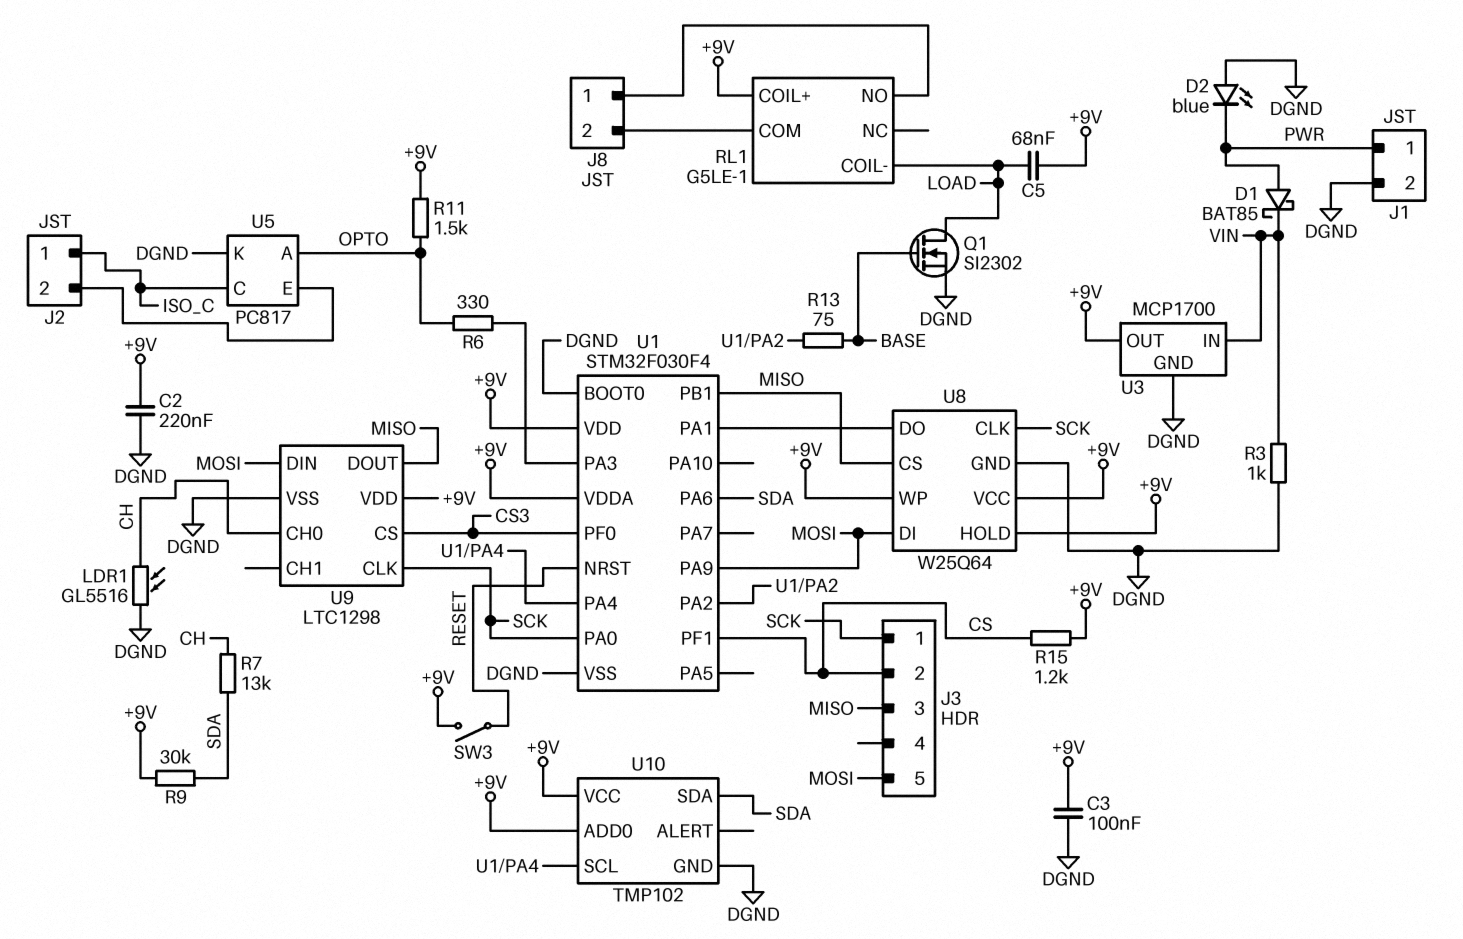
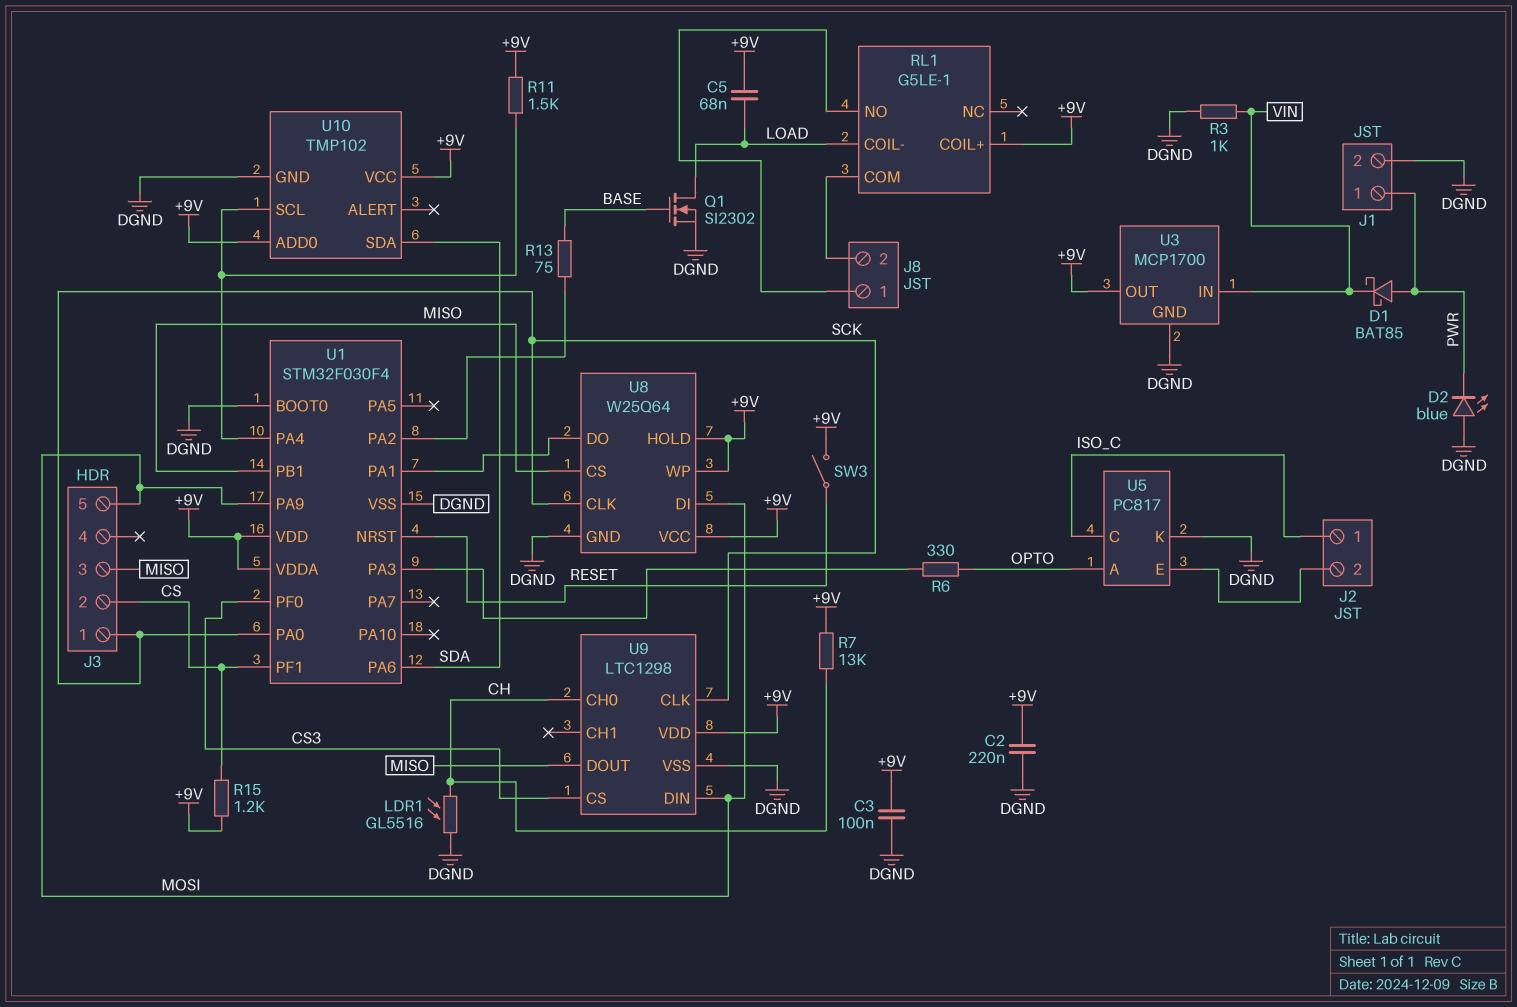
R7: 13k (CH, SDA) -> 13k (+9V, CH)
R9: 30k (+9V, SDA) -> none
R11: 1.5k (+9V, OPTO) -> 1.5k (+9V, U1/PA4)

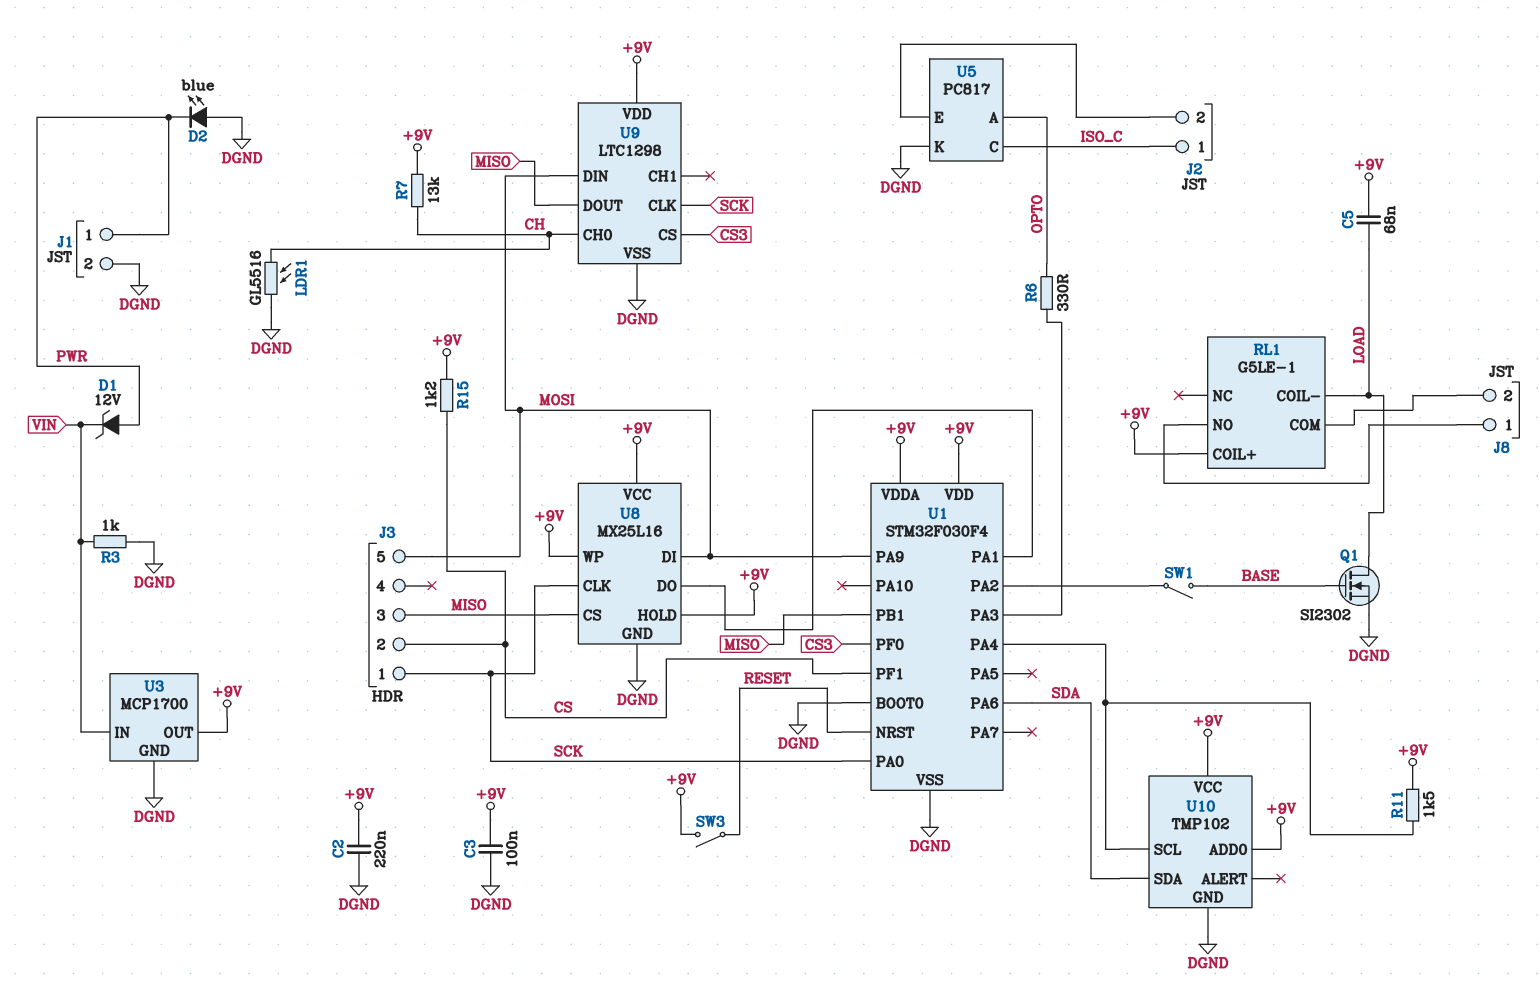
D1: schottky BAT85 (A PWR, K VIN) -> zener 12V (A PWR, K VIN)
R13: 75 (BASE, U1/PA2) -> none
SW1: none -> switch (BASE, U1/PA2)
U8: W25Q64 -> MX25L16

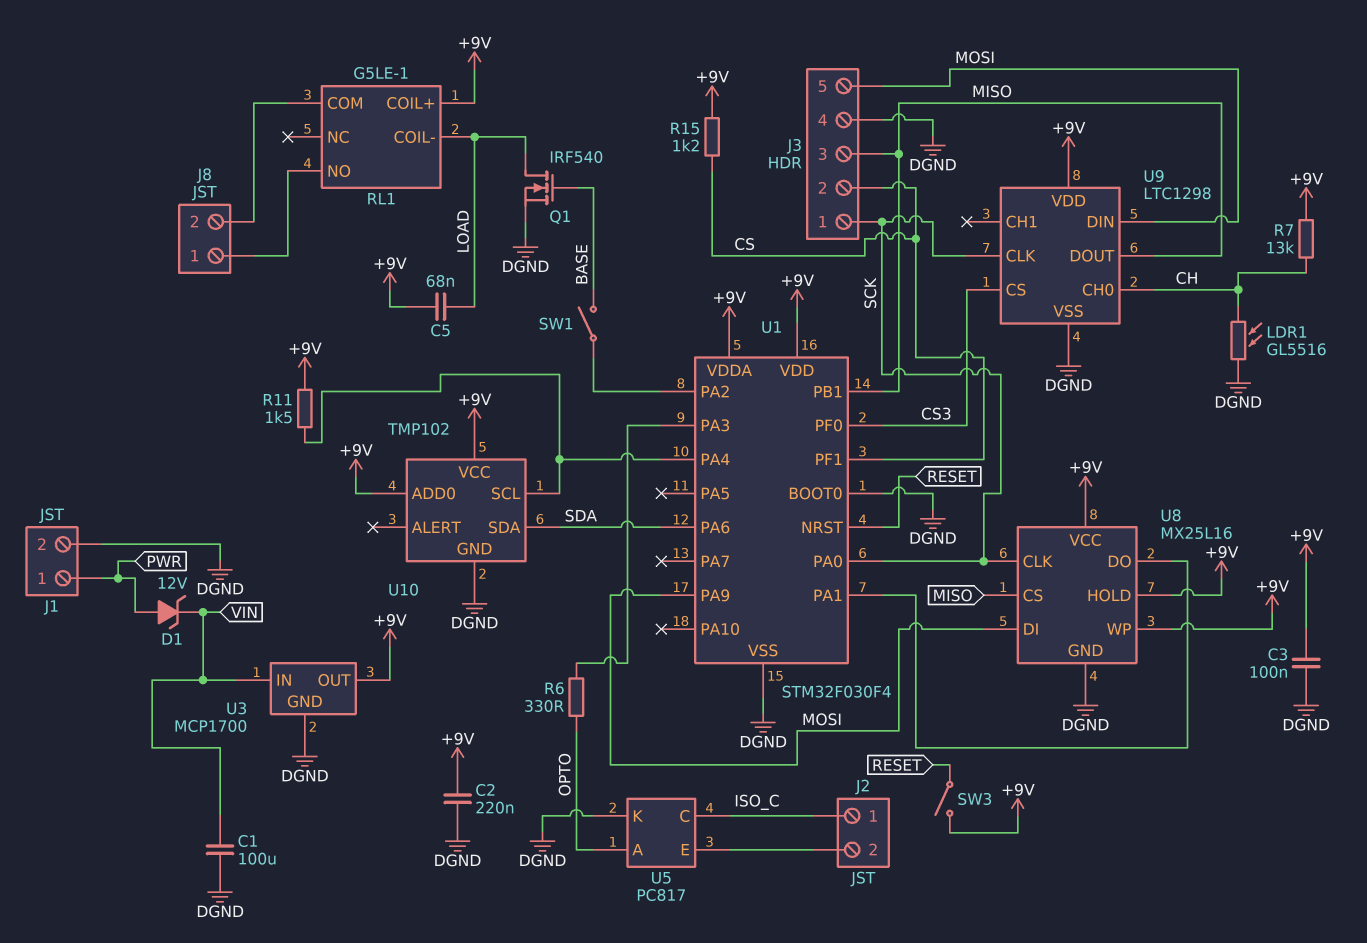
C1: none -> 100uF (DGND, VIN)
D2: LED blue (A DGND, K PWR) -> none
J3 pin 4: none -> DGND
Q1: NMOS SI2302 (G BASE, D LOAD, S DGND) -> NMOS IRF540 (G BASE, D LOAD, S DGND)
R3: 1k (DGND, VIN) -> none

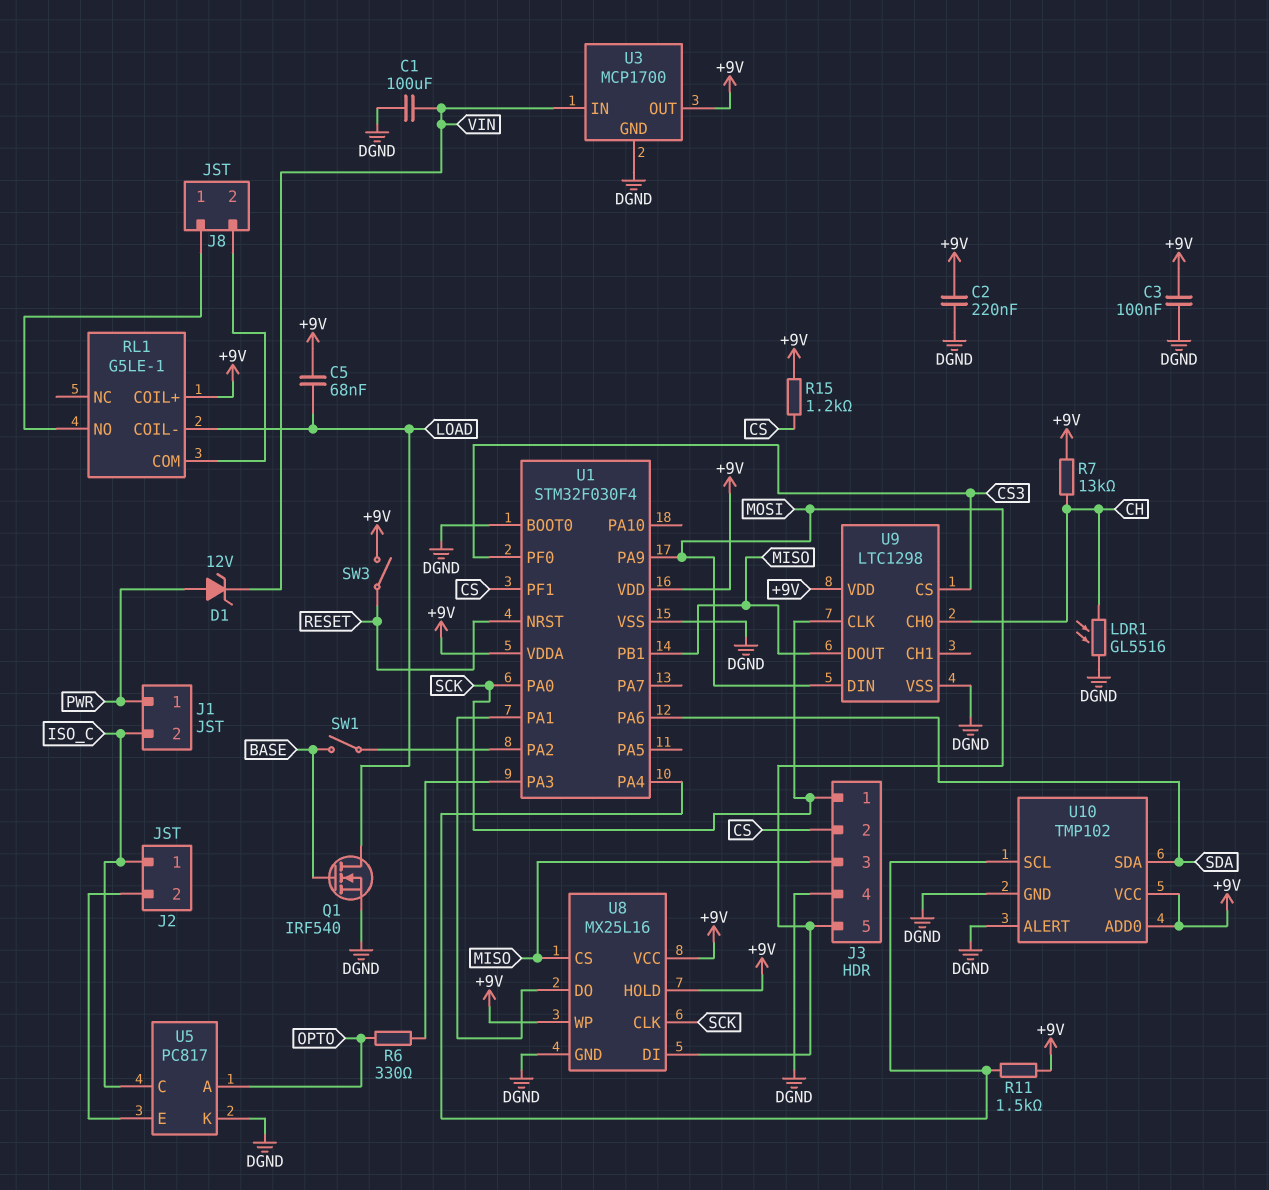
J1 pin 2: DGND -> ISO_C
U10 pin ALERT: none -> DGND

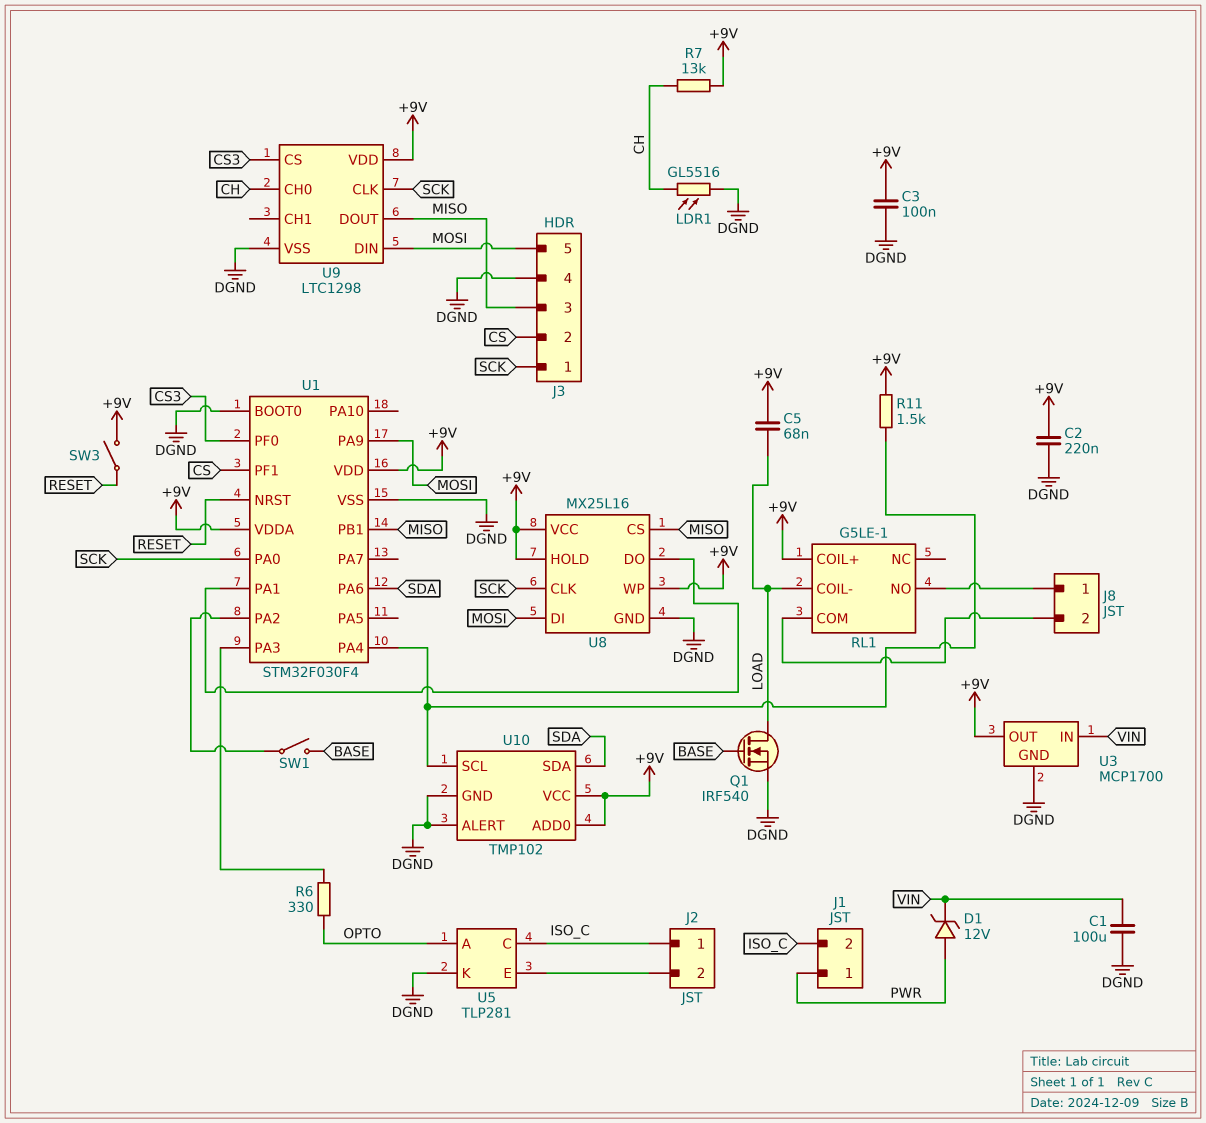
R15: 1.2k (+9V, CS) -> none
U5: PC817 -> TLP281

